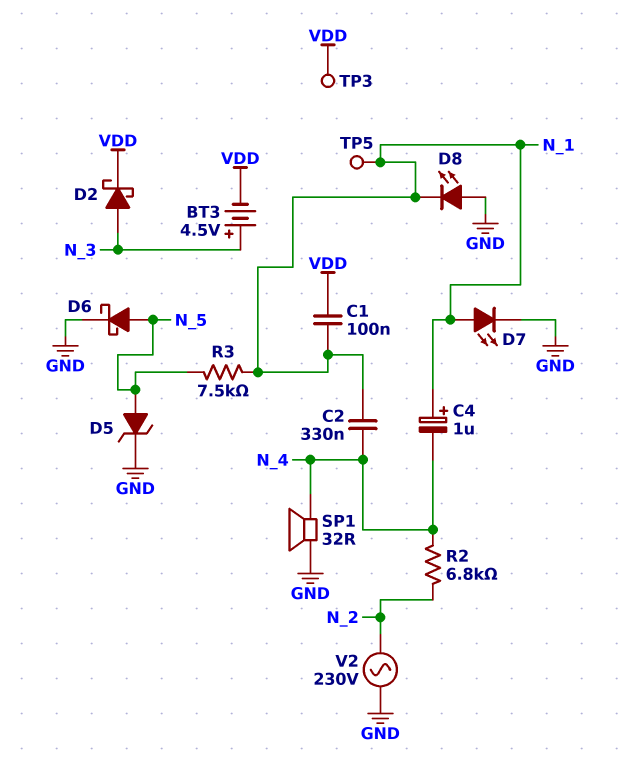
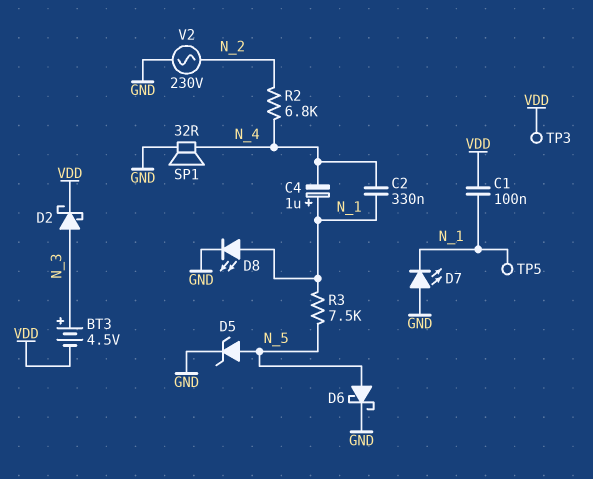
D7: LED (A N_1, K GND) -> LED (A GND, K N_1)
D8: LED (A GND, K N_1) -> LED (A N_1, K GND)

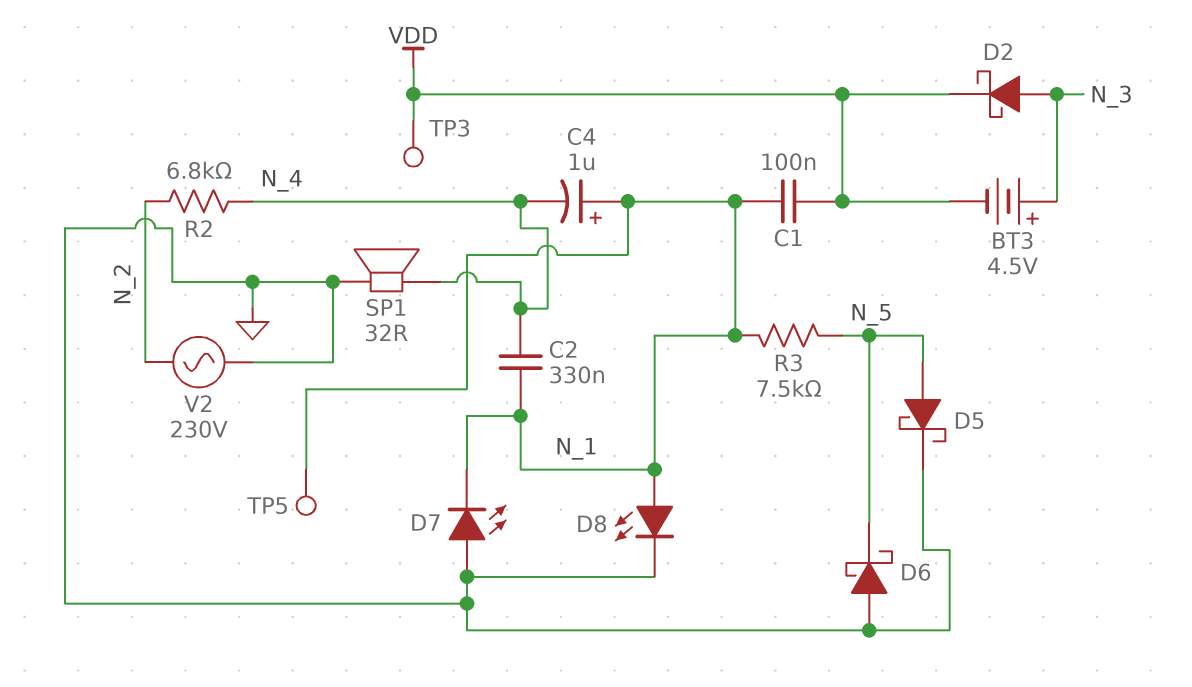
D5: zener (A N_5, K GND) -> schottky (A N_5, K GND)
D6: schottky (A N_5, K GND) -> schottky (A GND, K N_5)

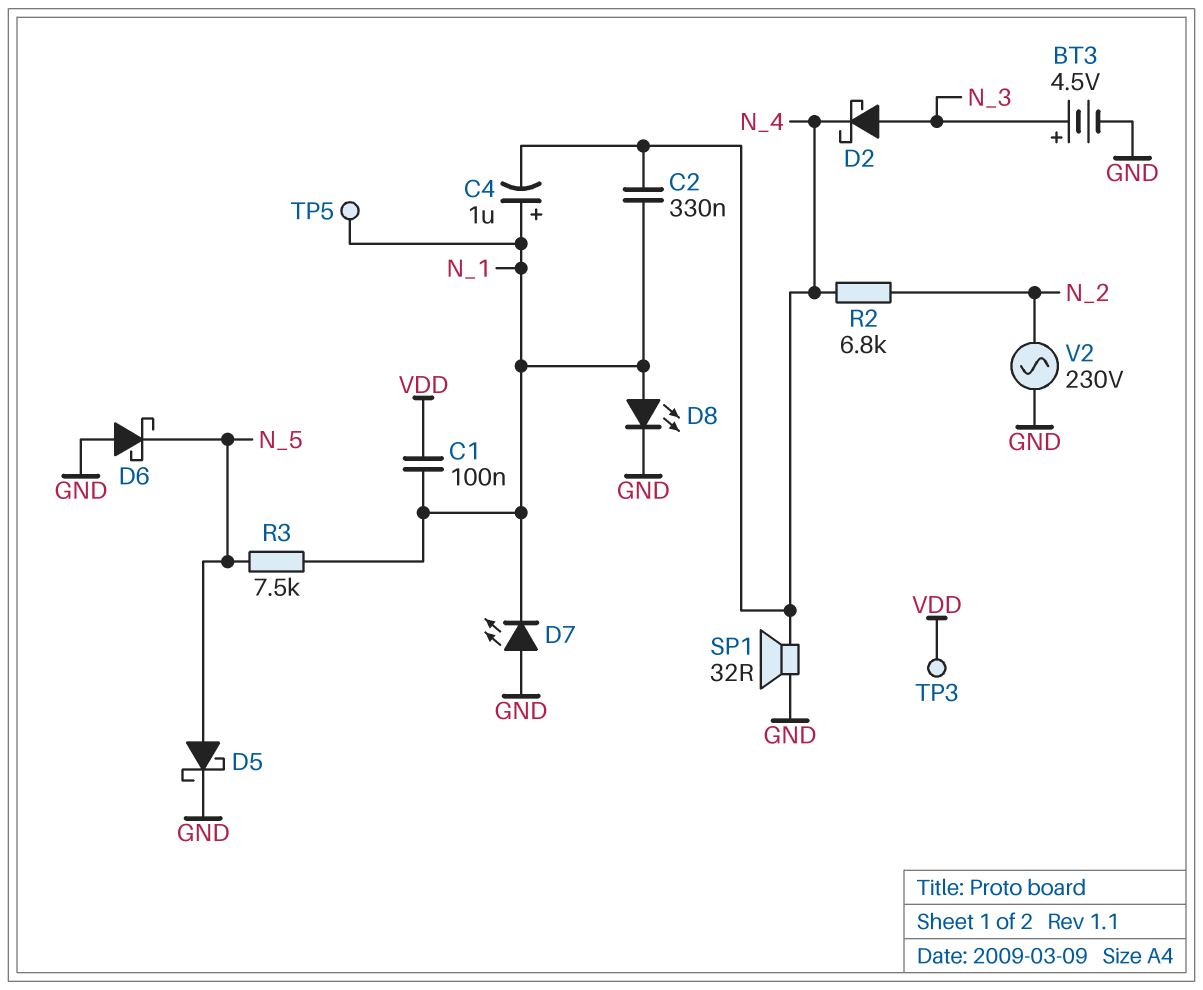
BT3: 4.5V (plus N_3, minus VDD) -> 4.5V (plus N_3, minus GND)
D2: schottky (A N_3, K VDD) -> schottky (A N_3, K N_4)

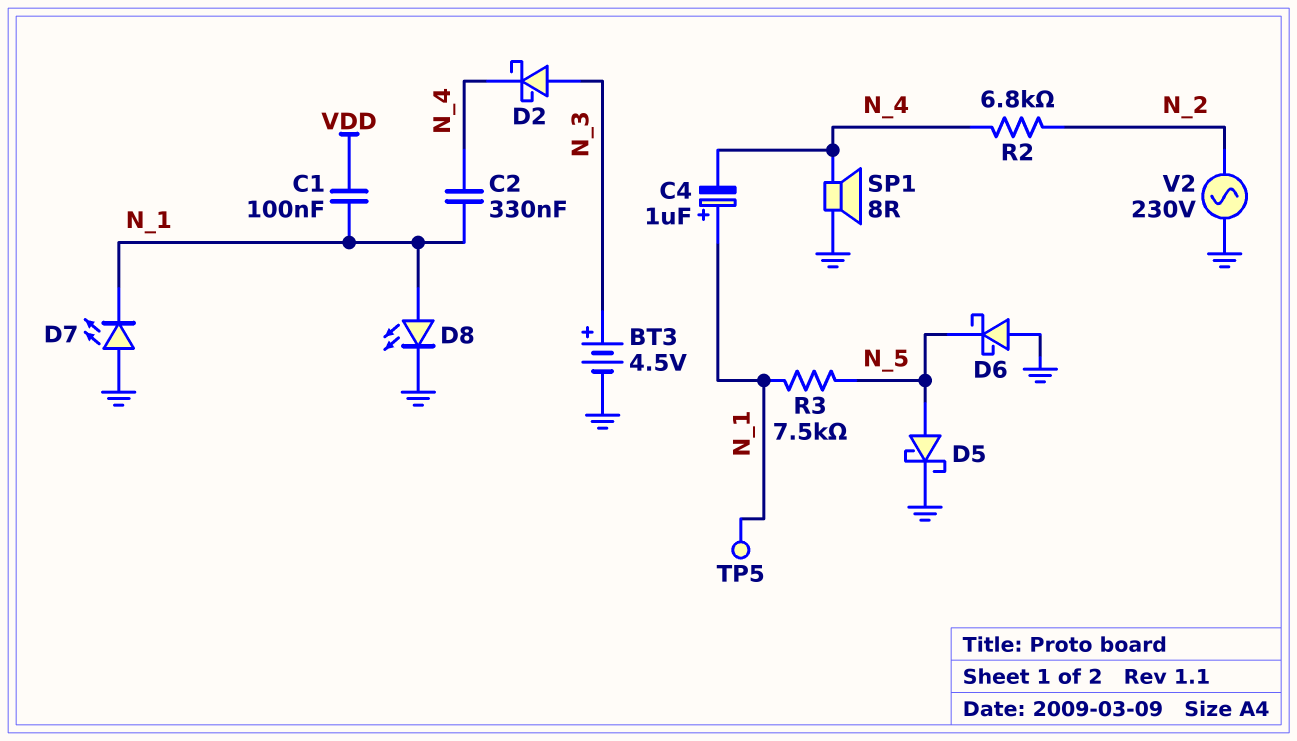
SP1: speaker 32R (GND, N_4) -> speaker 8R (GND, N_4)
TP3: test point (VDD) -> none

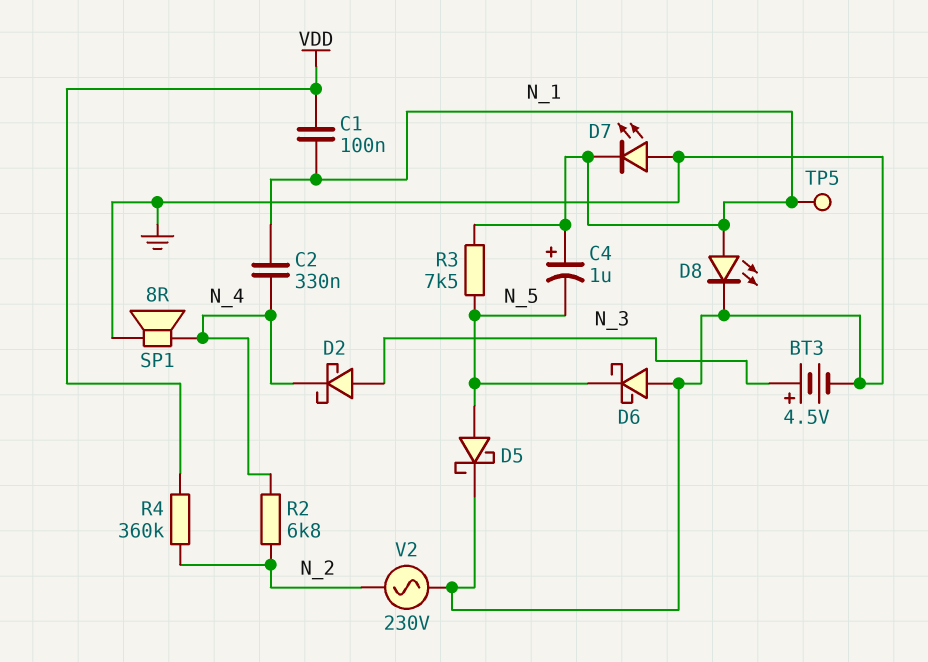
C4: 1uF (plus N_1, minus N_4) -> 1uF (plus N_1, minus N_5)
R4: none -> 360k (N_2, VDD)

